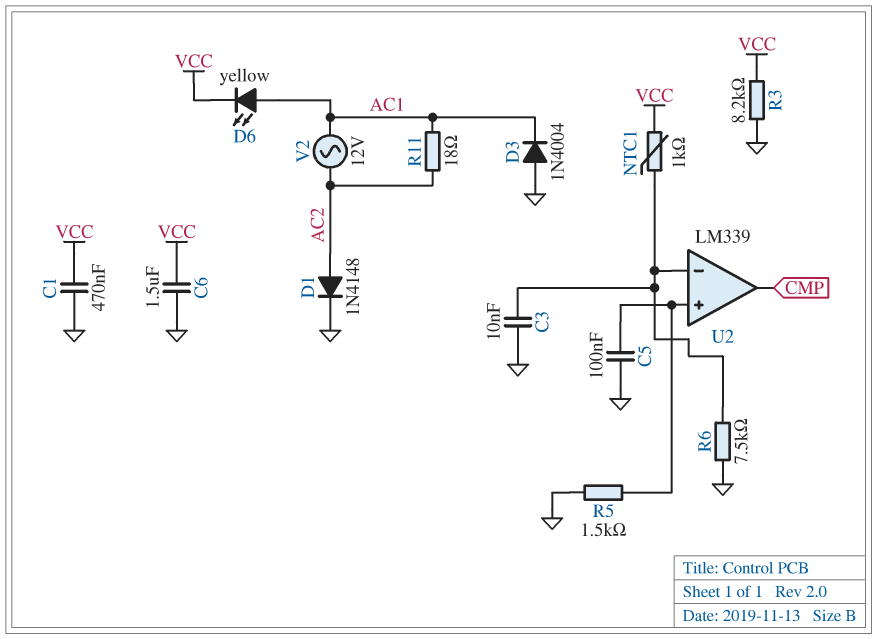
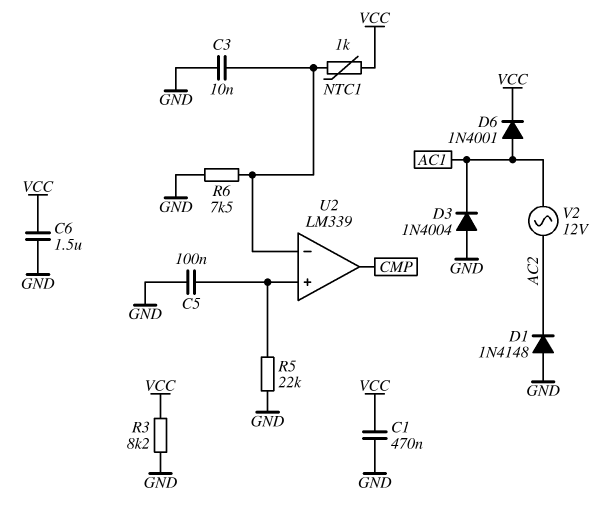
D1: diode 1N4148 (A AC2, K GND) -> diode 1N4148 (A GND, K AC2)
D6: LED yellow (A AC1, K VCC) -> diode 1N4001 (A AC1, K VCC)
R5: 1.5k (GND, U2/in+) -> 22k (GND, U2/in+)
R11: 18 (AC1, AC2) -> none

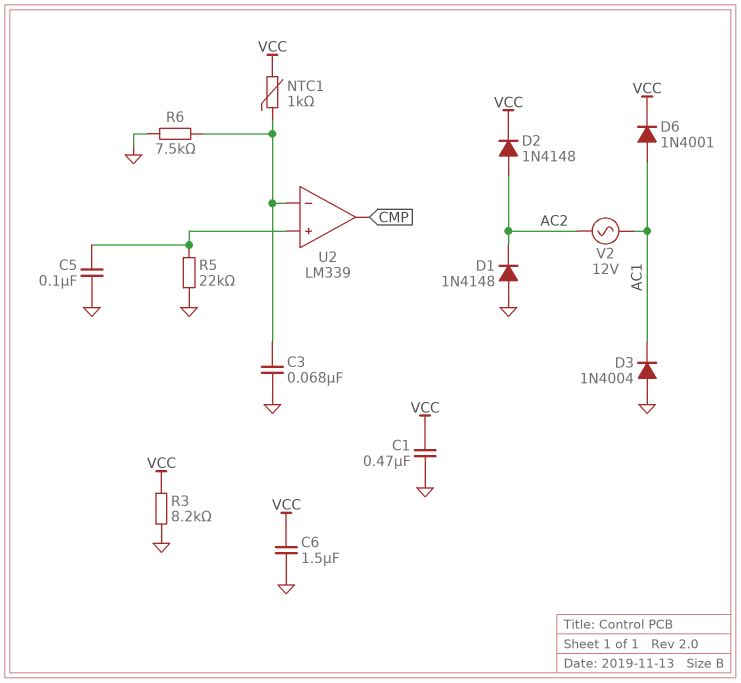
C3: 10nF (GND, U2/in-) -> 68nF (GND, U2/in-)
D2: none -> diode 1N4148 (A AC2, K VCC)

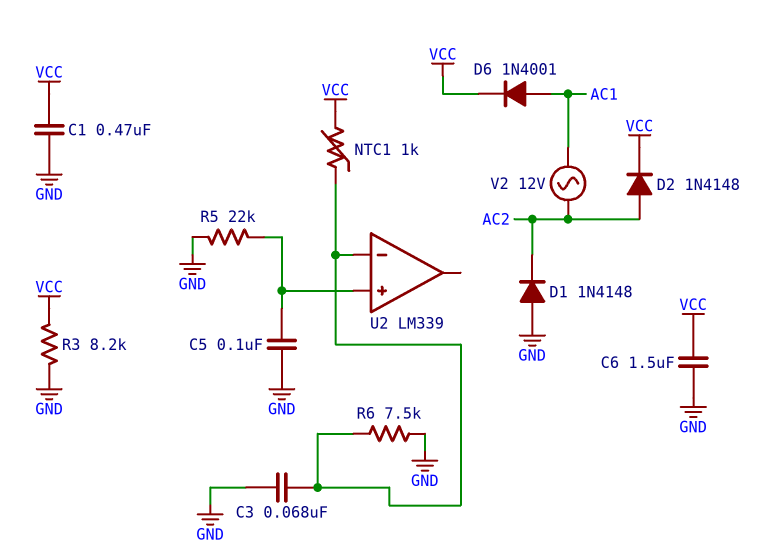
D3: diode 1N4004 (A GND, K AC1) -> none
U2 pin out: CMP -> none

